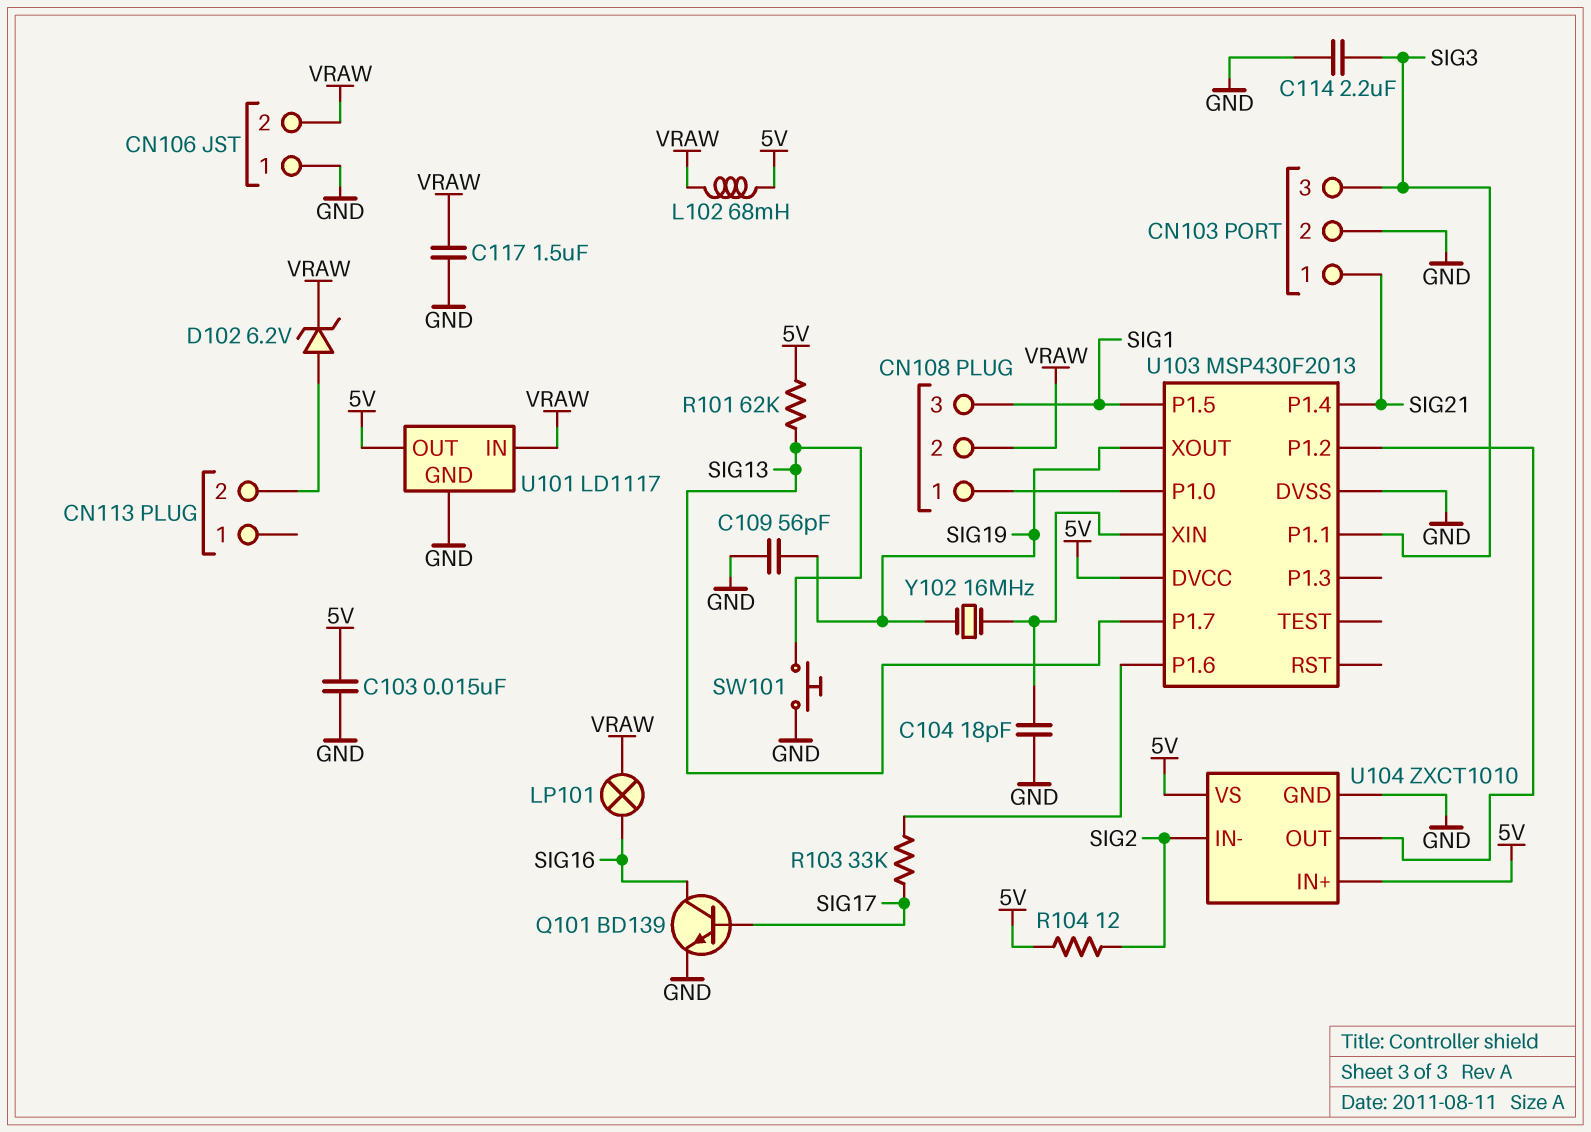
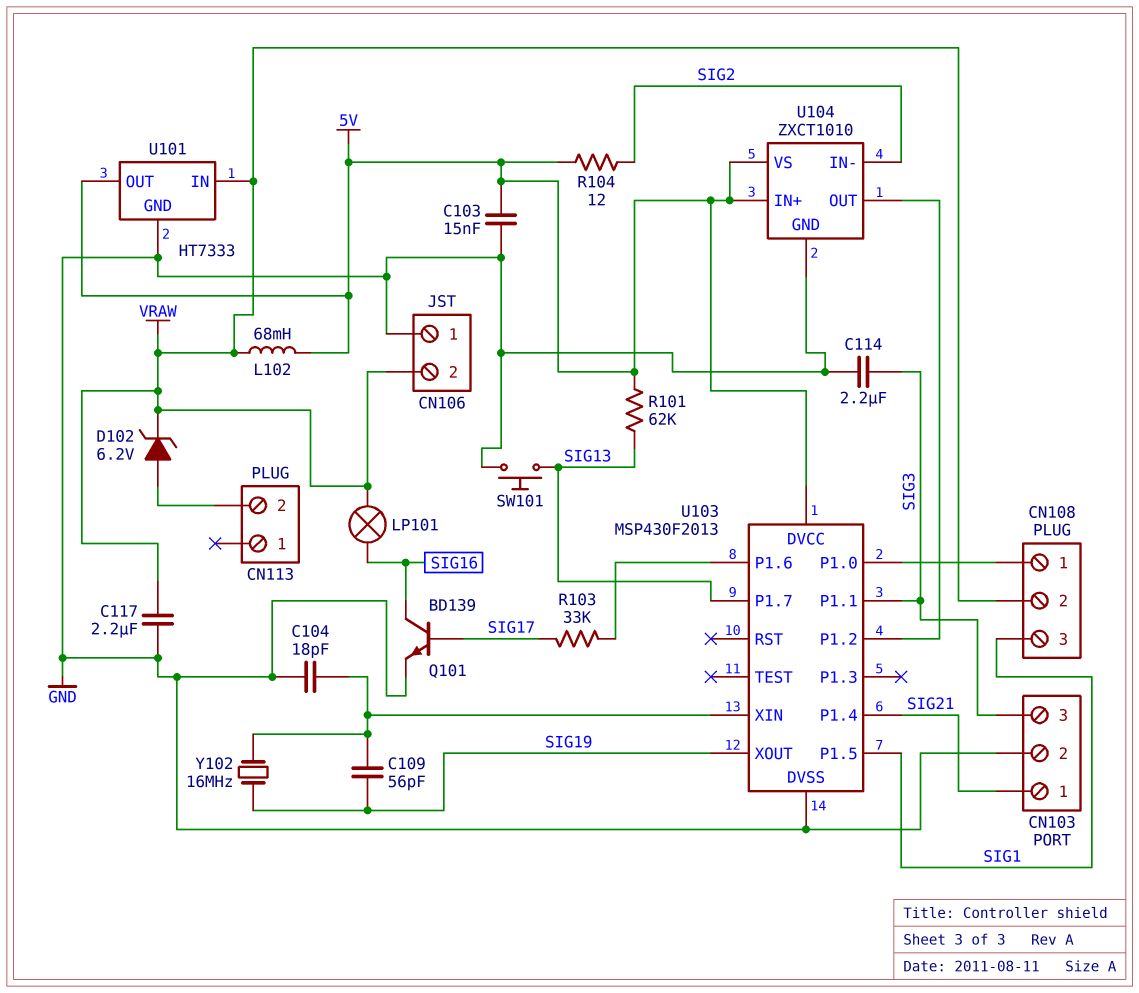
C109: 56pF (GND, SIG19) -> 56pF (SIG19, U103/XIN)
C117: 1.5uF (GND, VRAW) -> 2.2uF (GND, VRAW)
U101: LD1117 -> HT7333

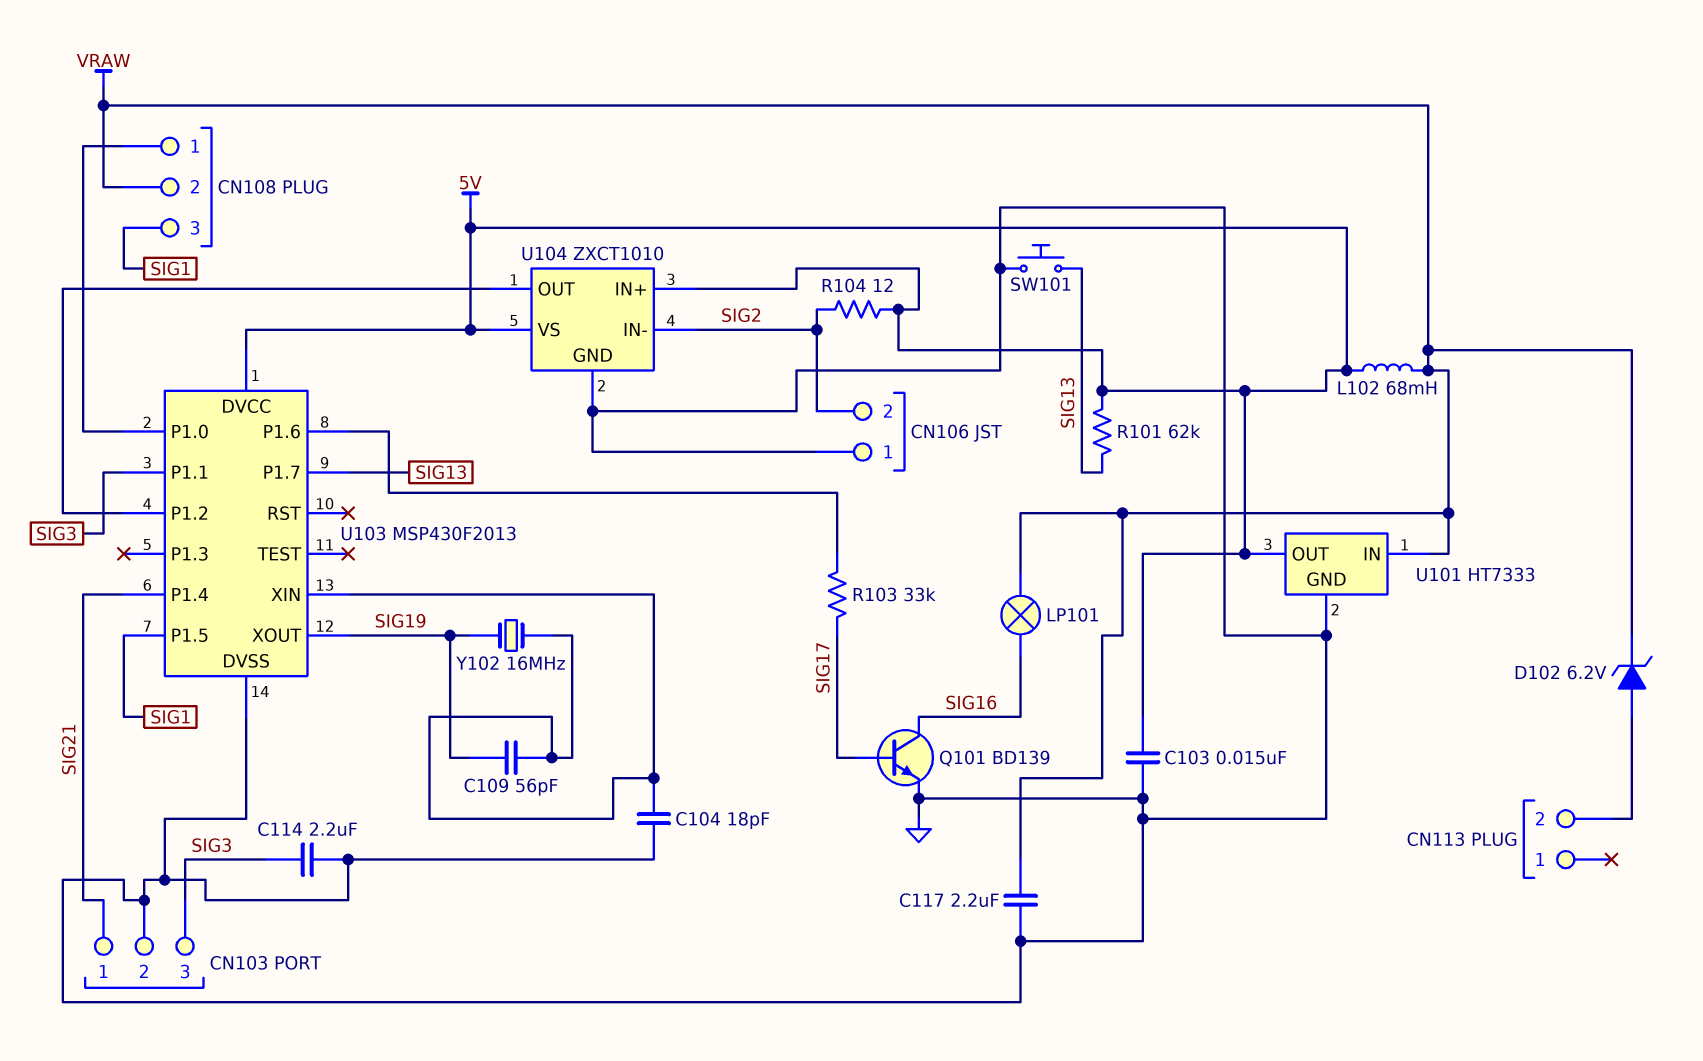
CN106 pin 2: VRAW -> SIG2

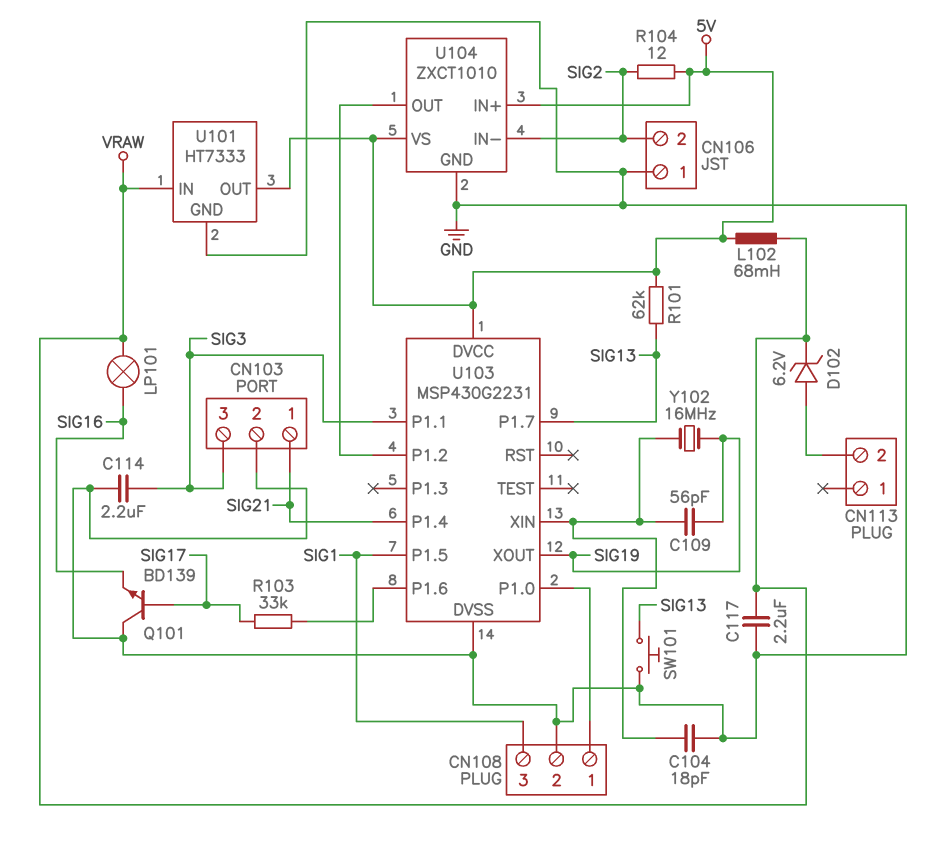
C103: 15nF (5V, GND) -> none
CN108 pin 2: VRAW -> GND
Q101: NPN BD139 (B SIG17, C SIG16, E GND) -> NPN BD139 (B SIG17, C GND, E SIG16)
U103: MSP430F2013 -> MSP430G2231

